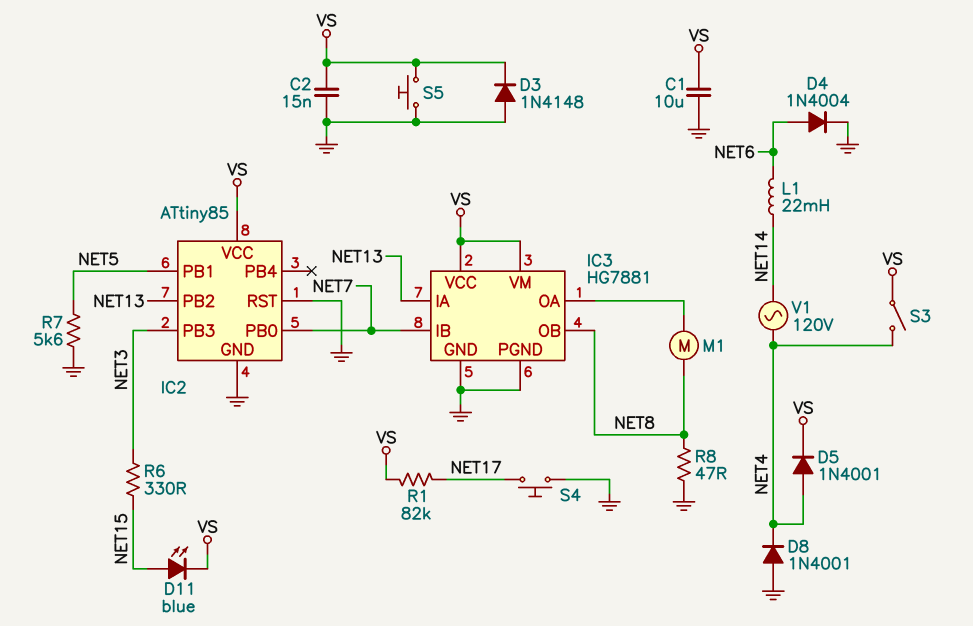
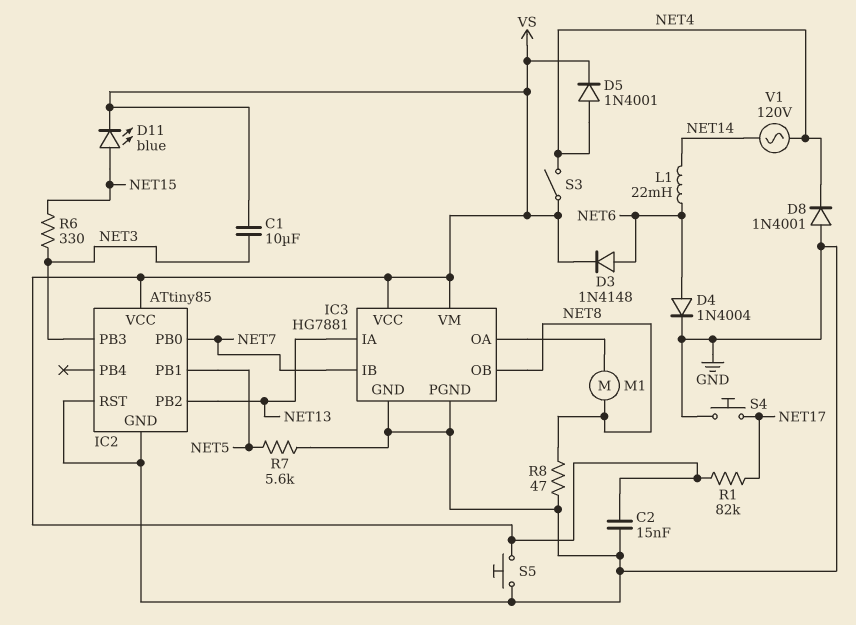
C1: 10uF (GND, VS) -> 10uF (NET3, VS)
D3: diode 1N4148 (A GND, K VS) -> diode 1N4148 (A NET6, K VS)

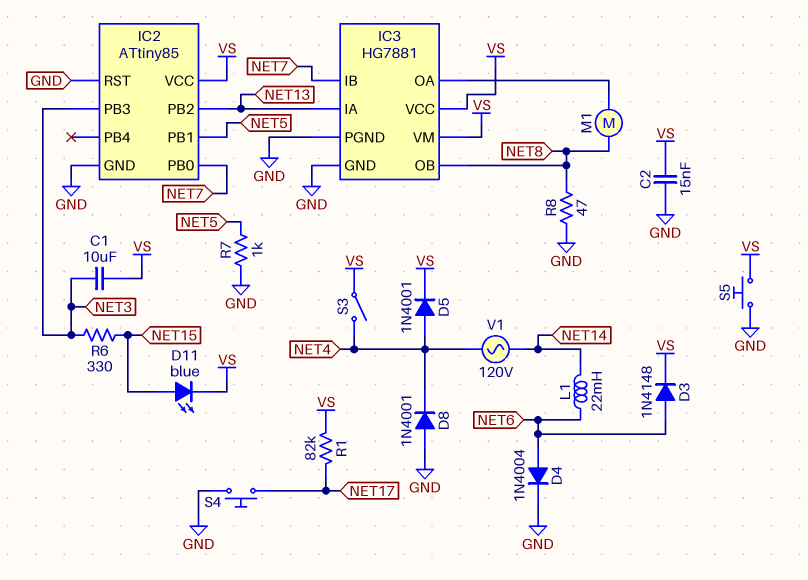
R7: 5.6k (GND, NET5) -> 1k (GND, NET5)

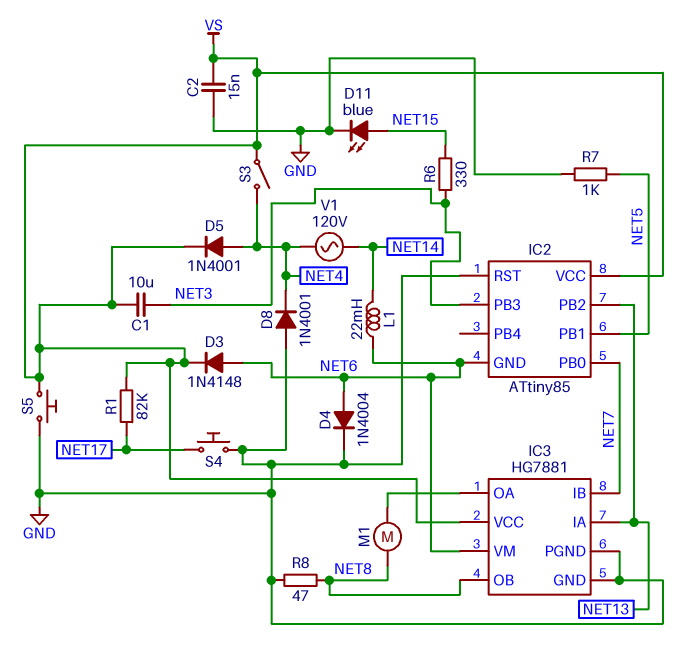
D11: LED blue (A NET15, K VS) -> LED blue (A NET15, K GND)
IC2 pin GND: GND -> NET6
IC3 pin VM: VS -> NET6

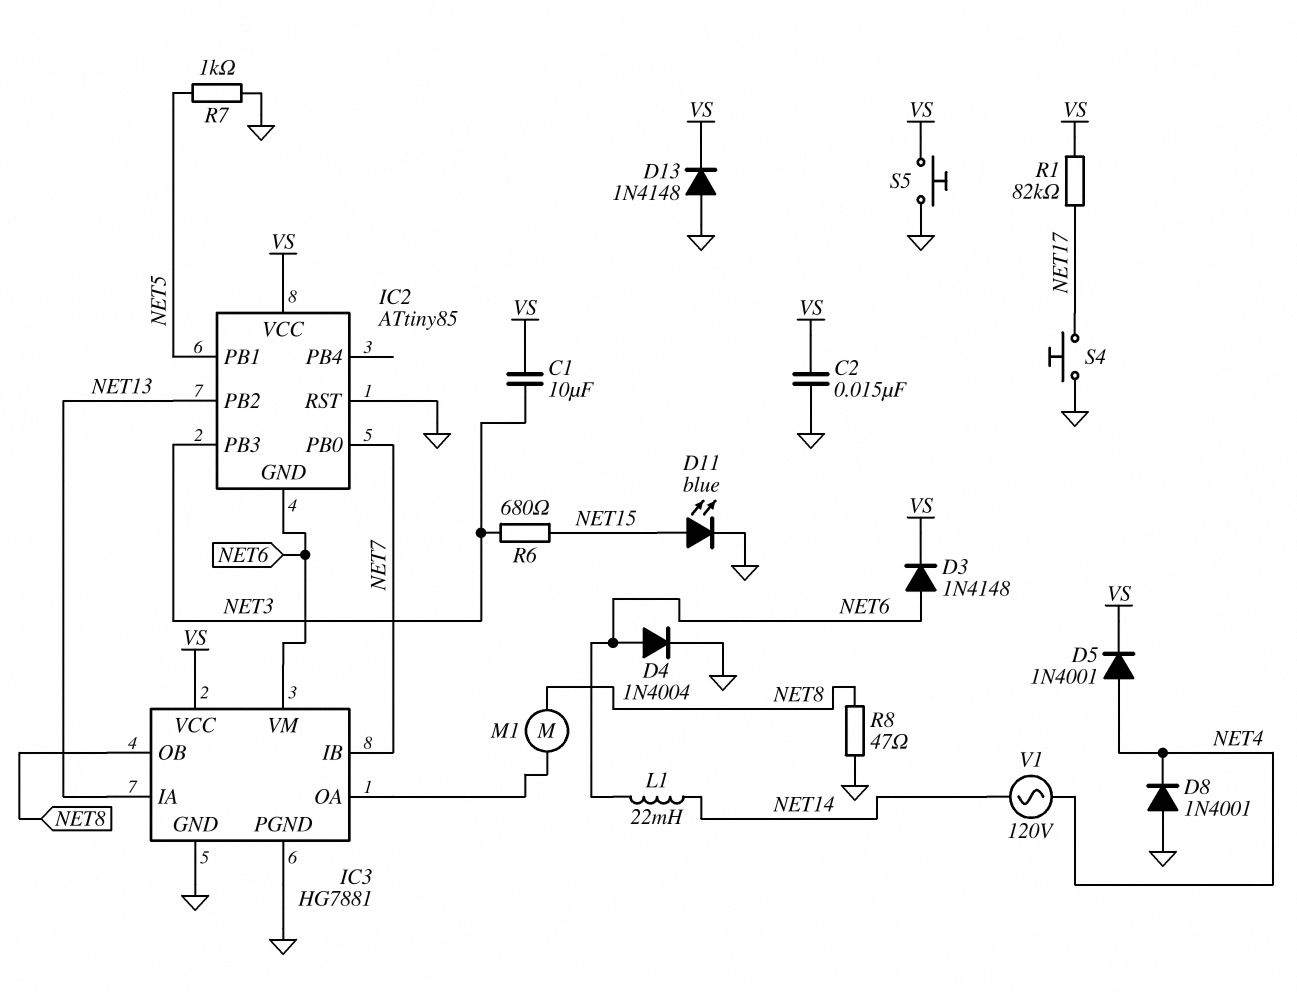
D13: none -> diode 1N4148 (A GND, K VS)
R6: 330 (NET3, NET15) -> 680 (NET3, NET15)
S3: switch (NET4, VS) -> none

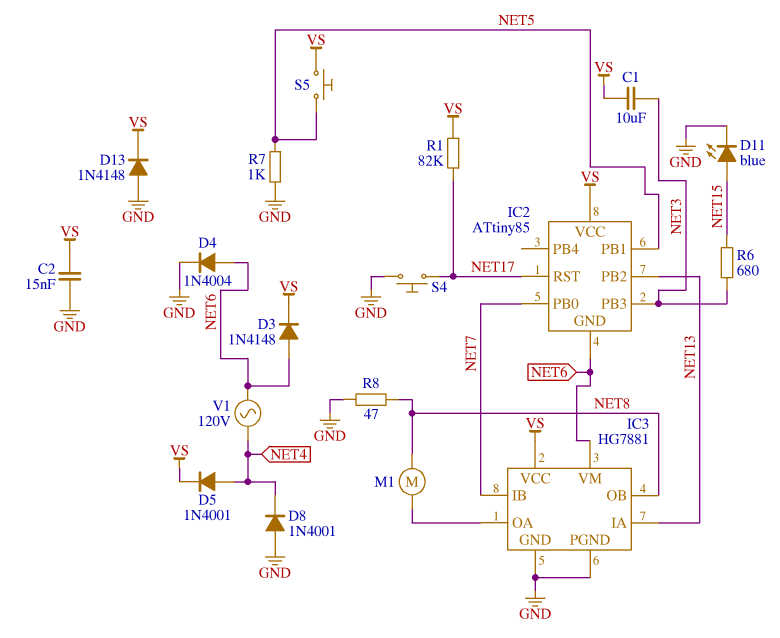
IC2 pin RST: GND -> NET17
L1: 22mH (NET6, NET14) -> none
S5: button (GND, VS) -> button (NET5, VS)
V1: AC 120V (NET4, NET14) -> AC 120V (NET4, NET6)

